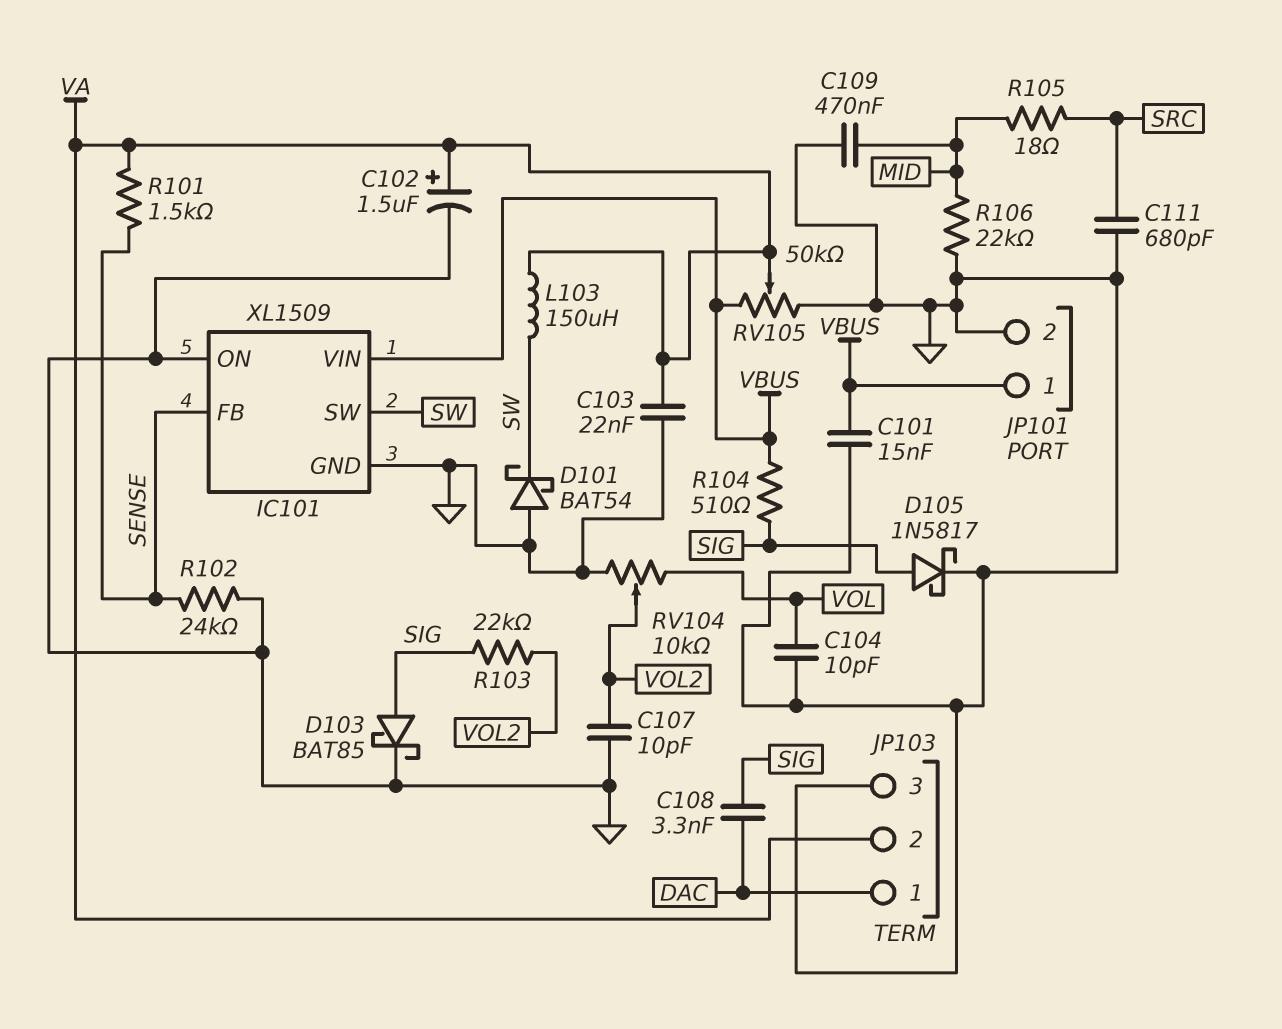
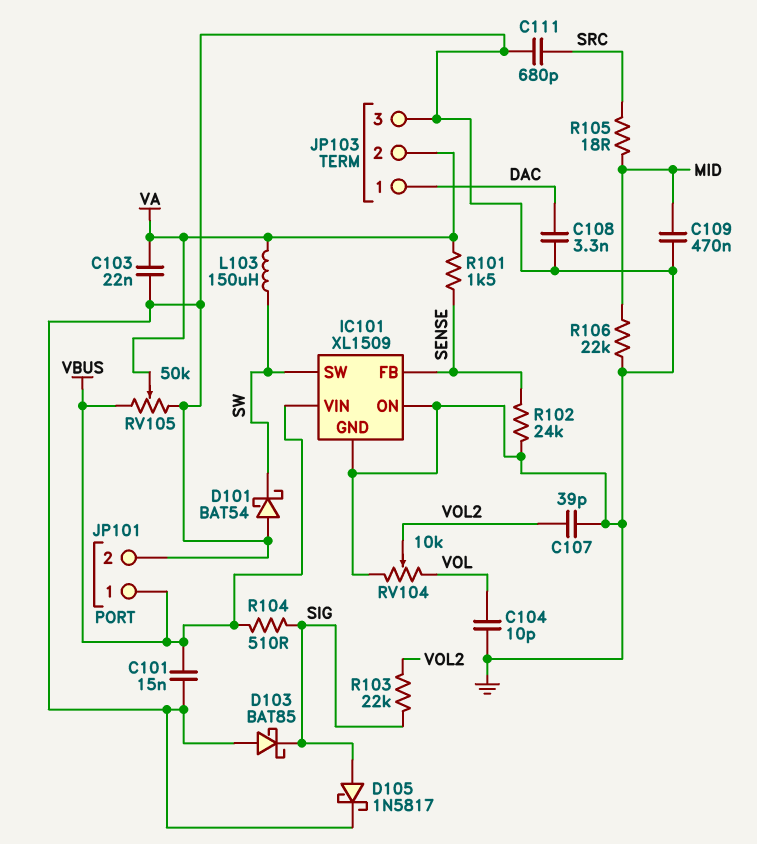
C102: 1.5uF (plus VA, minus GND) -> none
C107: 10pF (GND, VOL2) -> 39pF (GND, VOL2)
C108: 3.3nF (DAC, SIG) -> 3.3nF (DAC, GND)
D103: schottky BAT85 (A SIG, K GND) -> schottky BAT85 (A GND, K SIG)

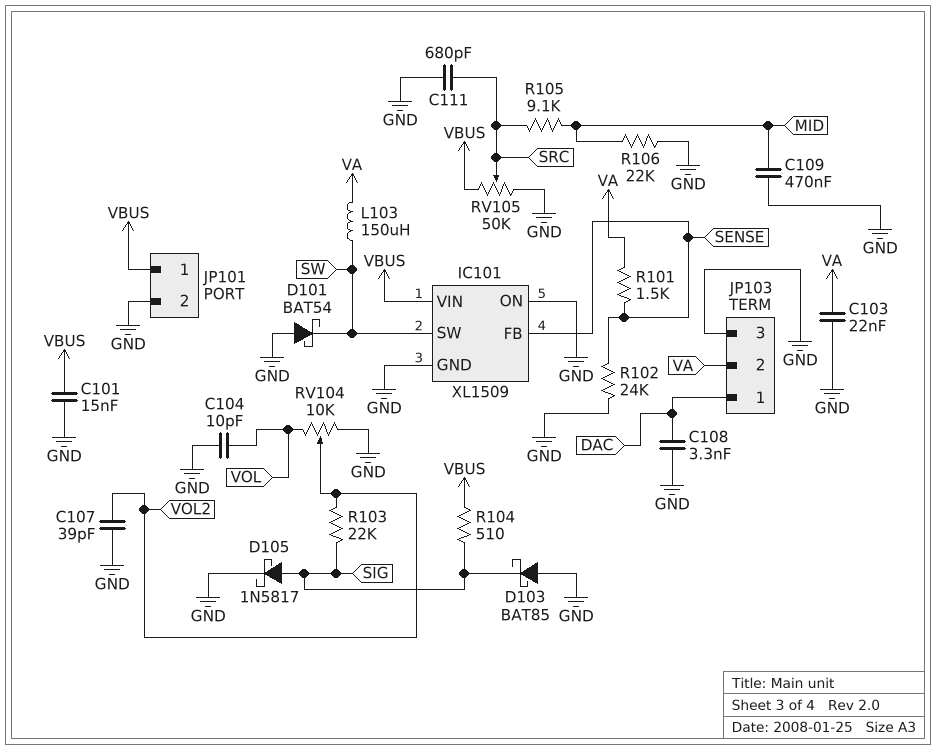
R105: 18 (MID, SRC) -> 9.1k (MID, SRC)
RV105: 50k (GND, VBUS, wiper VA) -> 50k (GND, VBUS, wiper SRC)

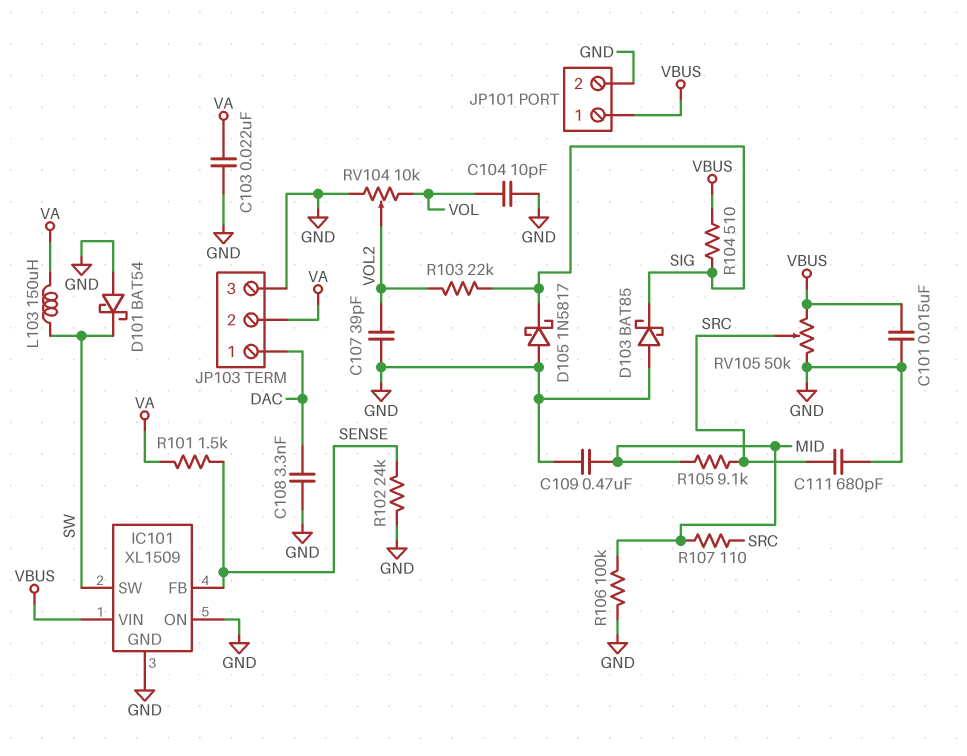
D105: schottky 1N5817 (A SIG, K GND) -> schottky 1N5817 (A GND, K SIG)
R106: 22k (GND, MID) -> 100k (GND, MID)
R107: none -> 110 (MID, SRC)

